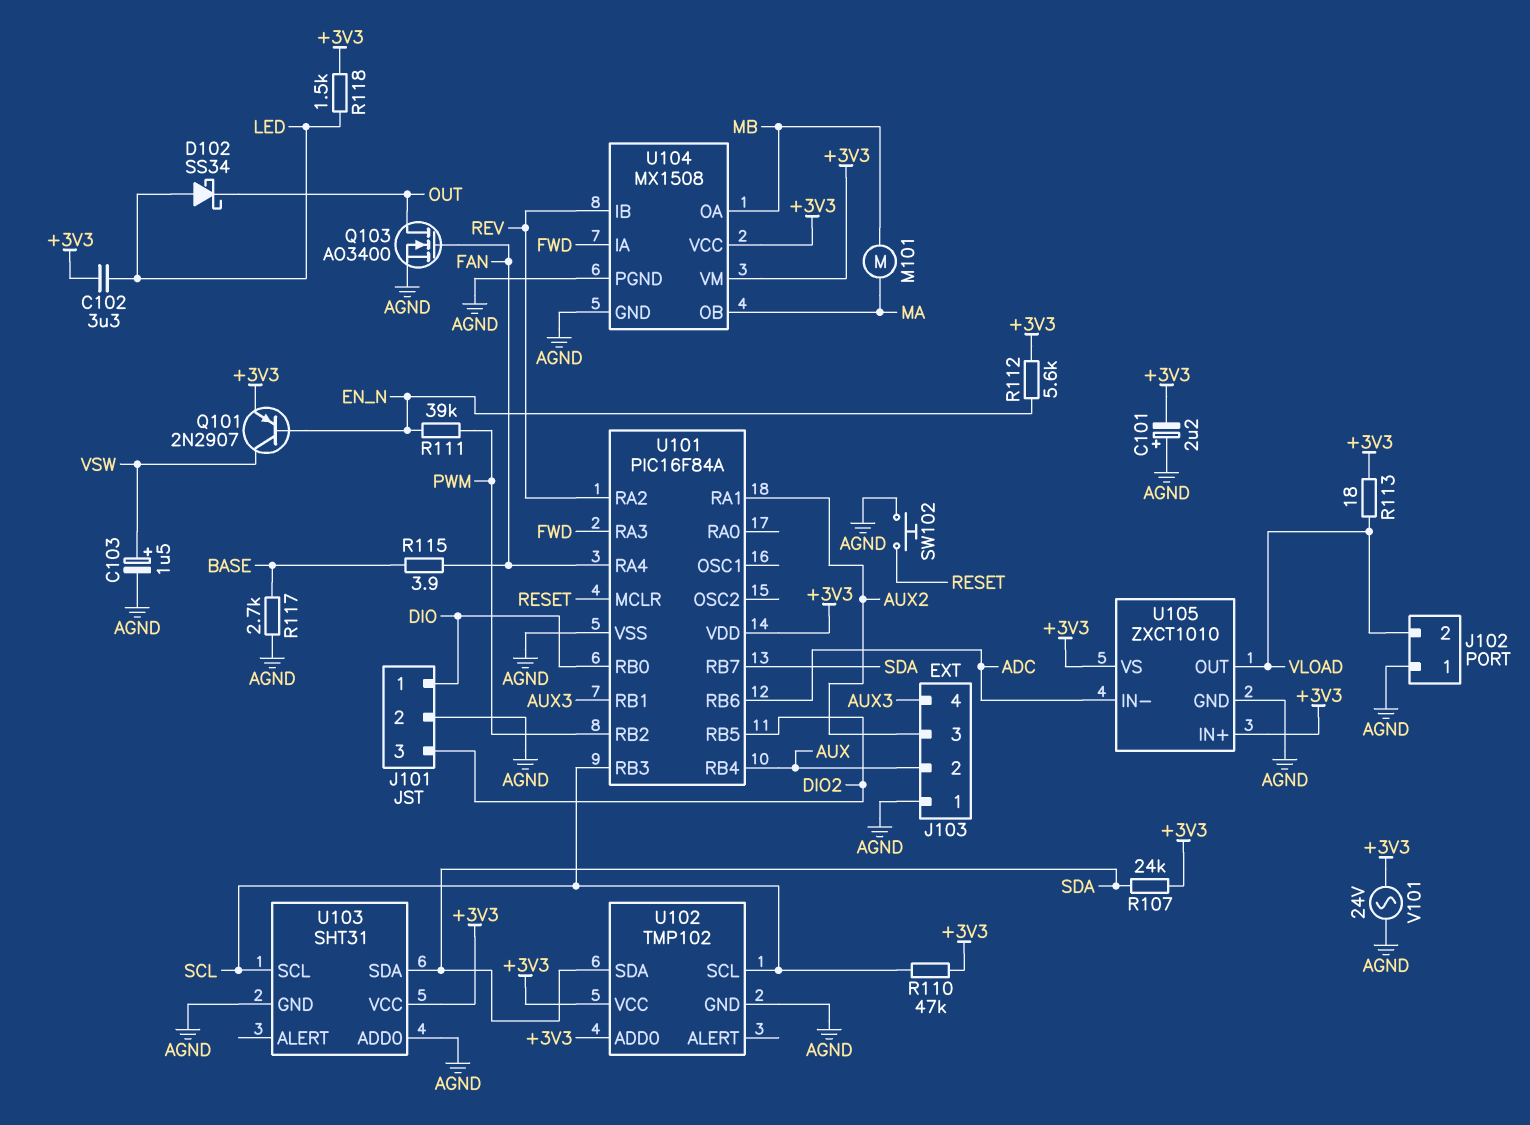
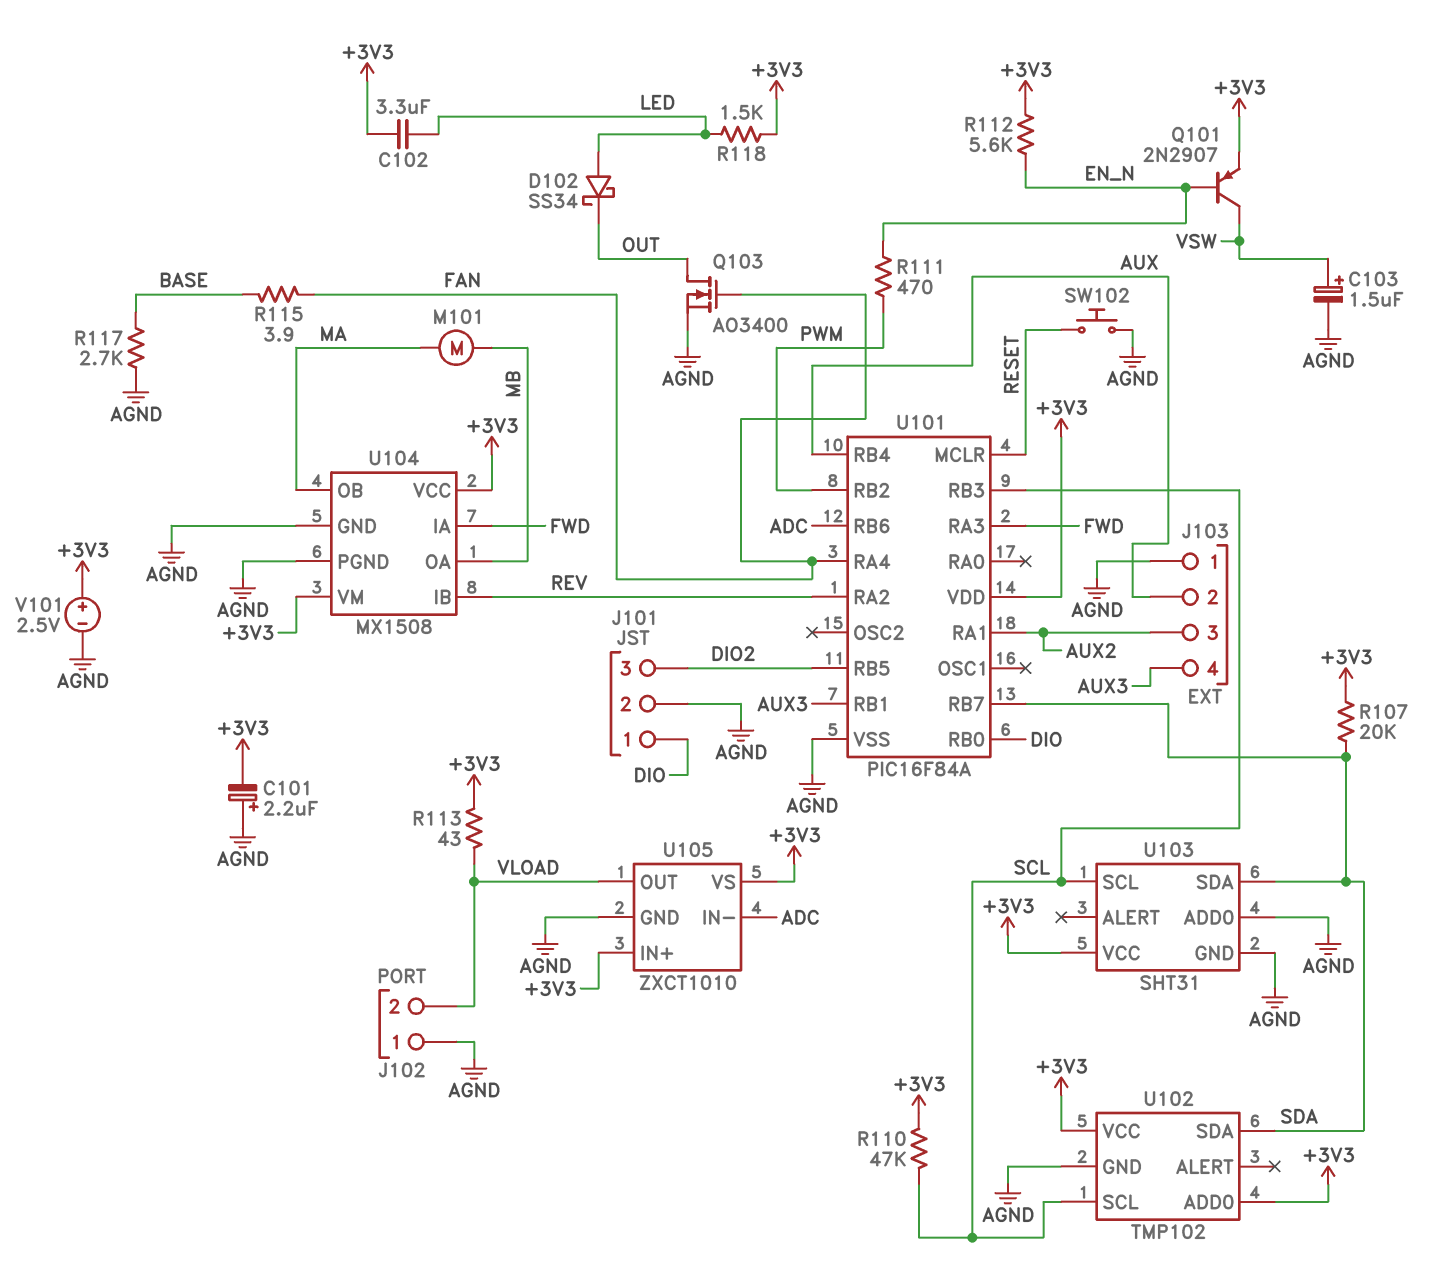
R107: 24k (+3V3, SDA) -> 20k (+3V3, SDA)
R111: 39k (EN_N, PWM) -> 470 (EN_N, PWM)
R113: 18 (+3V3, VLOAD) -> 43 (+3V3, VLOAD)
V101: AC 24V (+3V3, AGND) -> 2.5V (plus +3V3, minus AGND)

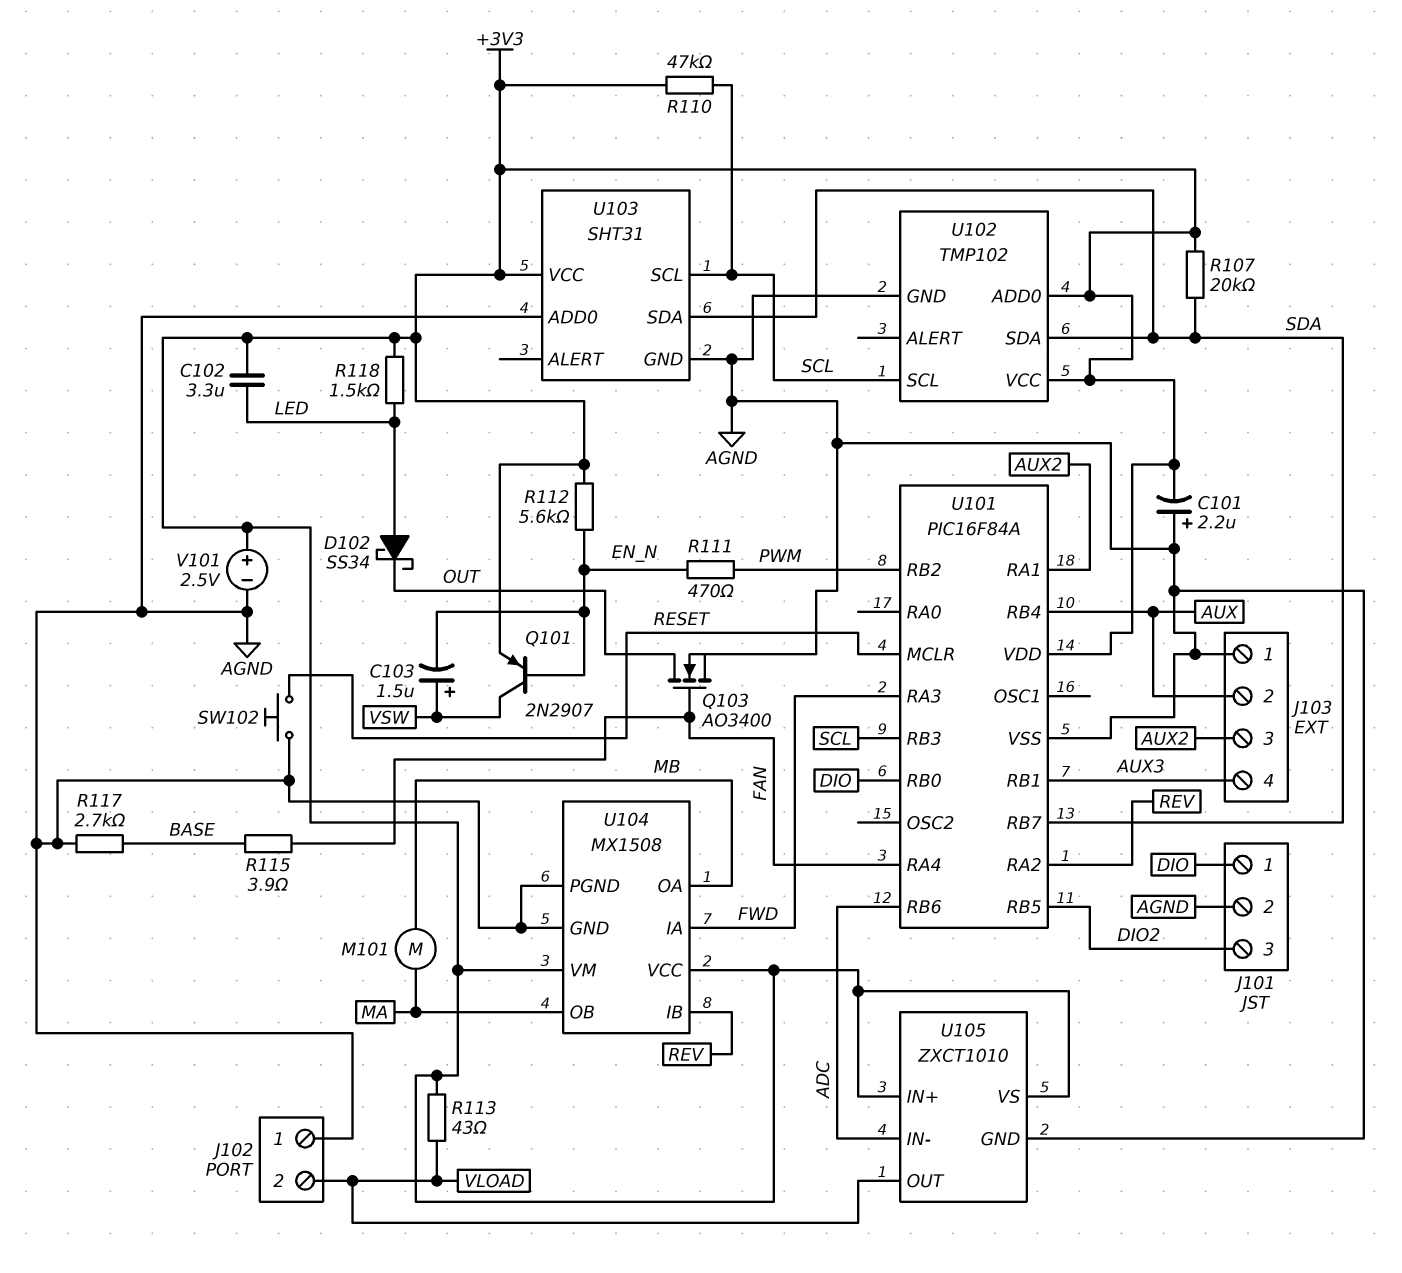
C103: 1.5uF (plus VSW, minus AGND) -> 1.5uF (plus VSW, minus EN_N)

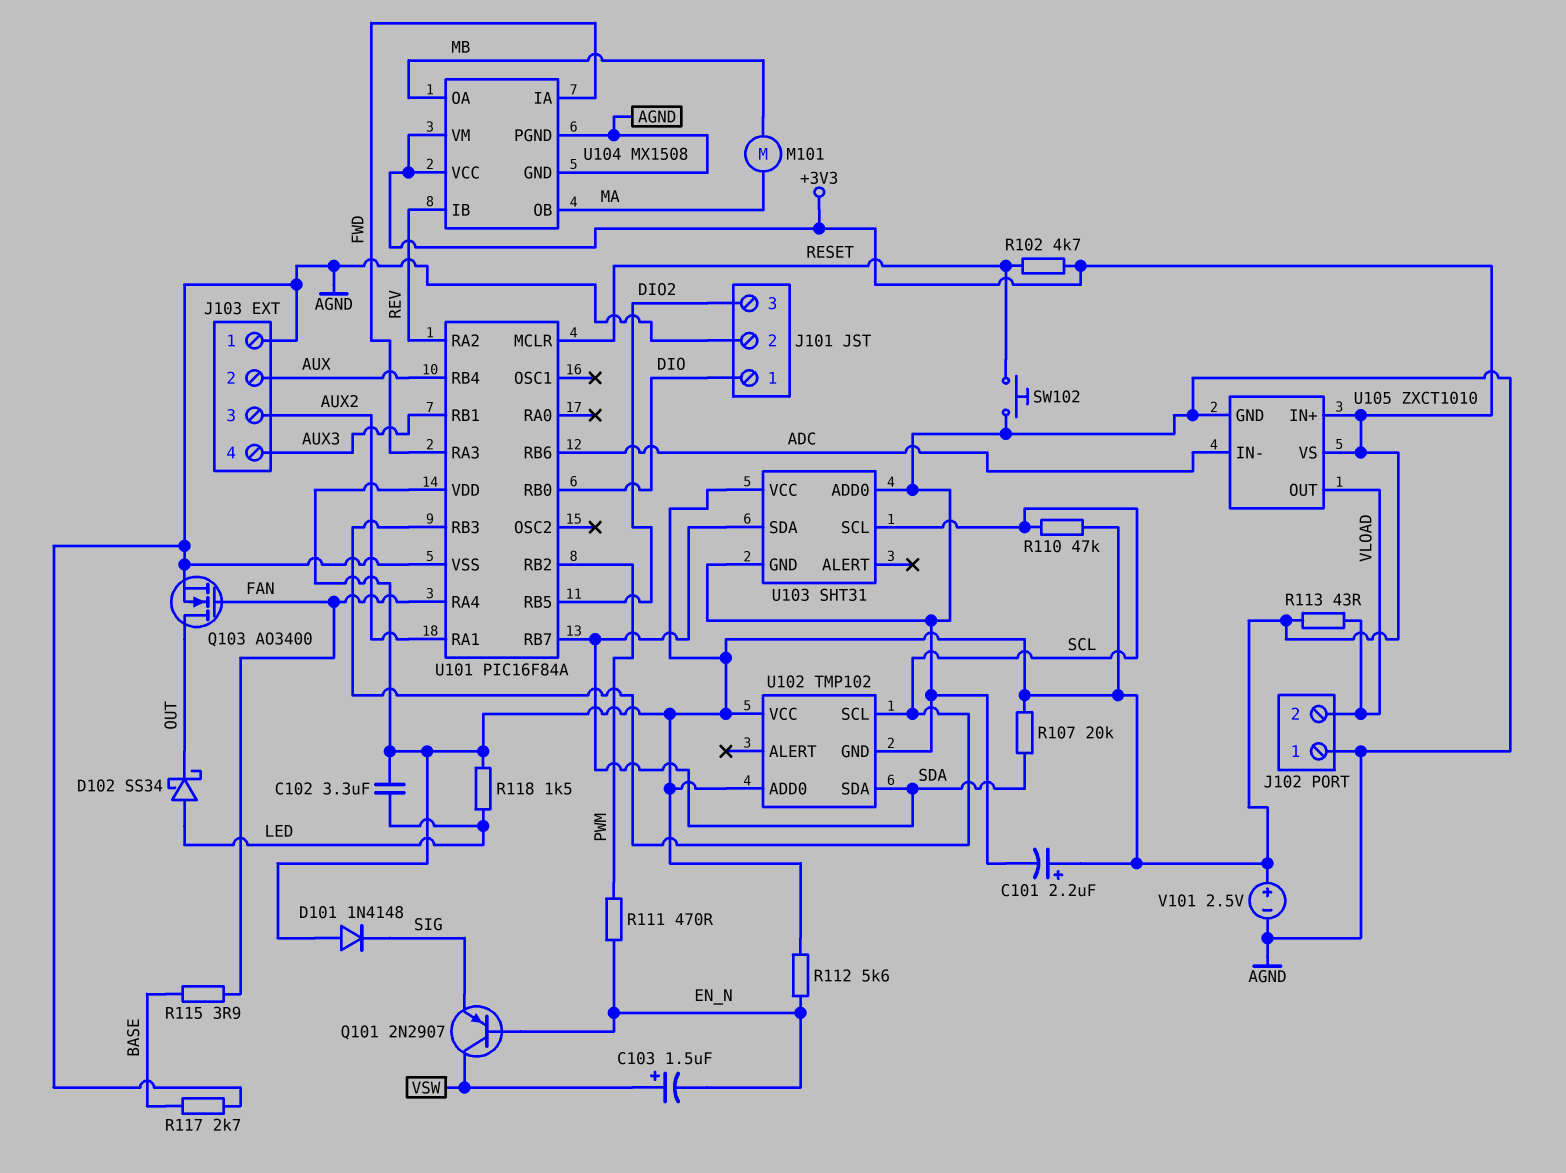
C101: 2.2uF (plus AGND, minus +3V3) -> 2.2uF (plus +3V3, minus AGND)
D101: none -> diode 1N4148 (A +3V3, K SIG)
Q101: PNP 2N2907 (B EN_N, C VSW, E +3V3) -> PNP 2N2907 (B EN_N, C VSW, E SIG)
R102: none -> 4.7k (+3V3, RESET)

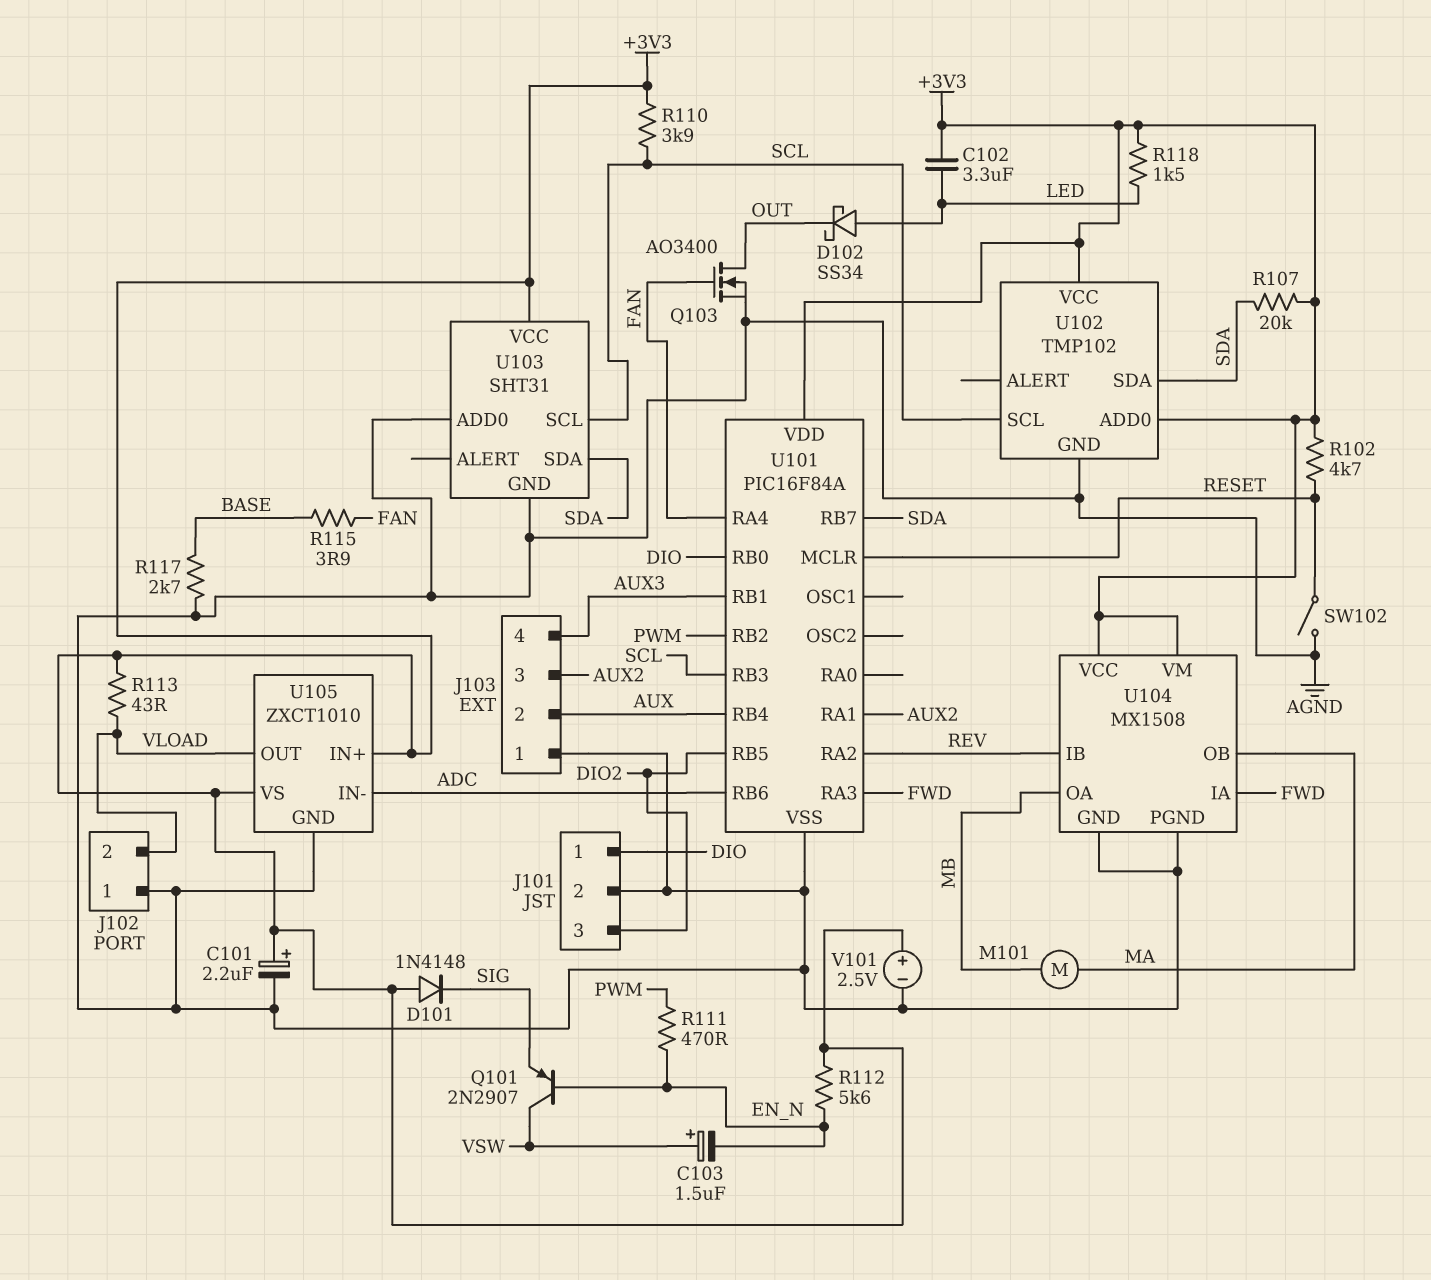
R110: 47k (+3V3, SCL) -> 3.9k (+3V3, SCL)
SW102: button (AGND, RESET) -> switch (AGND, RESET)

